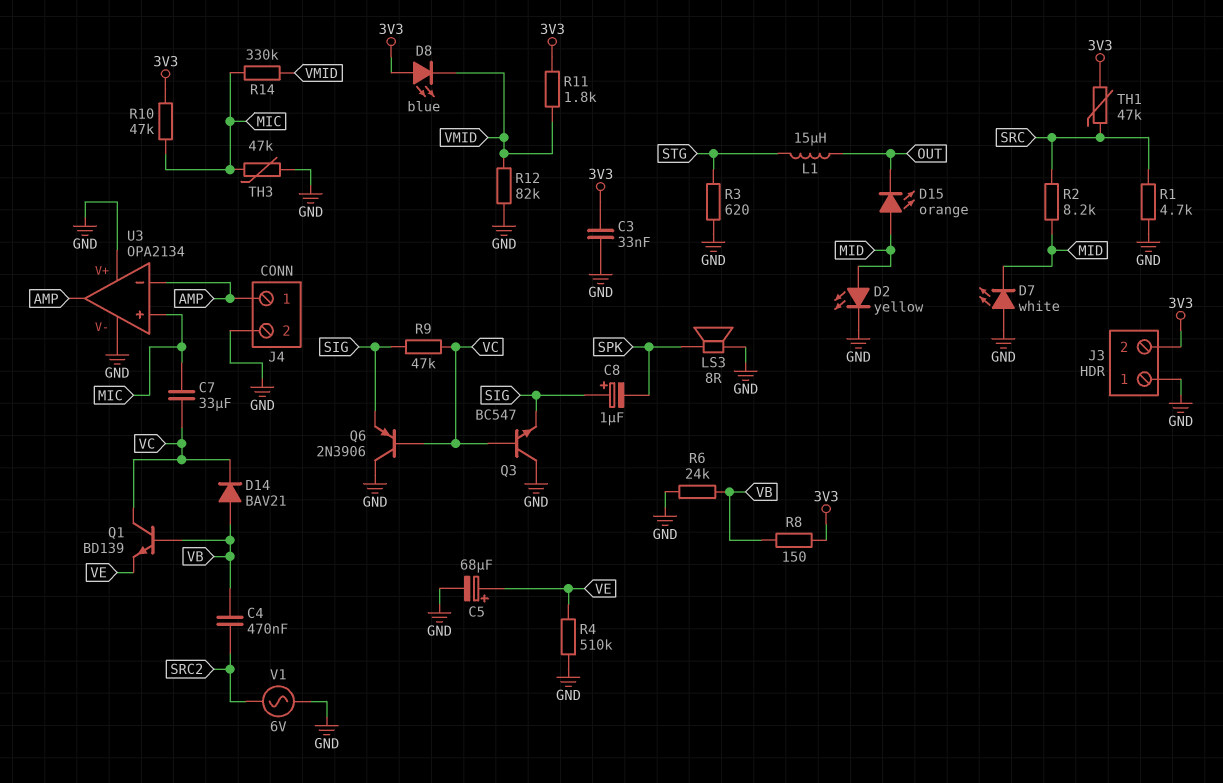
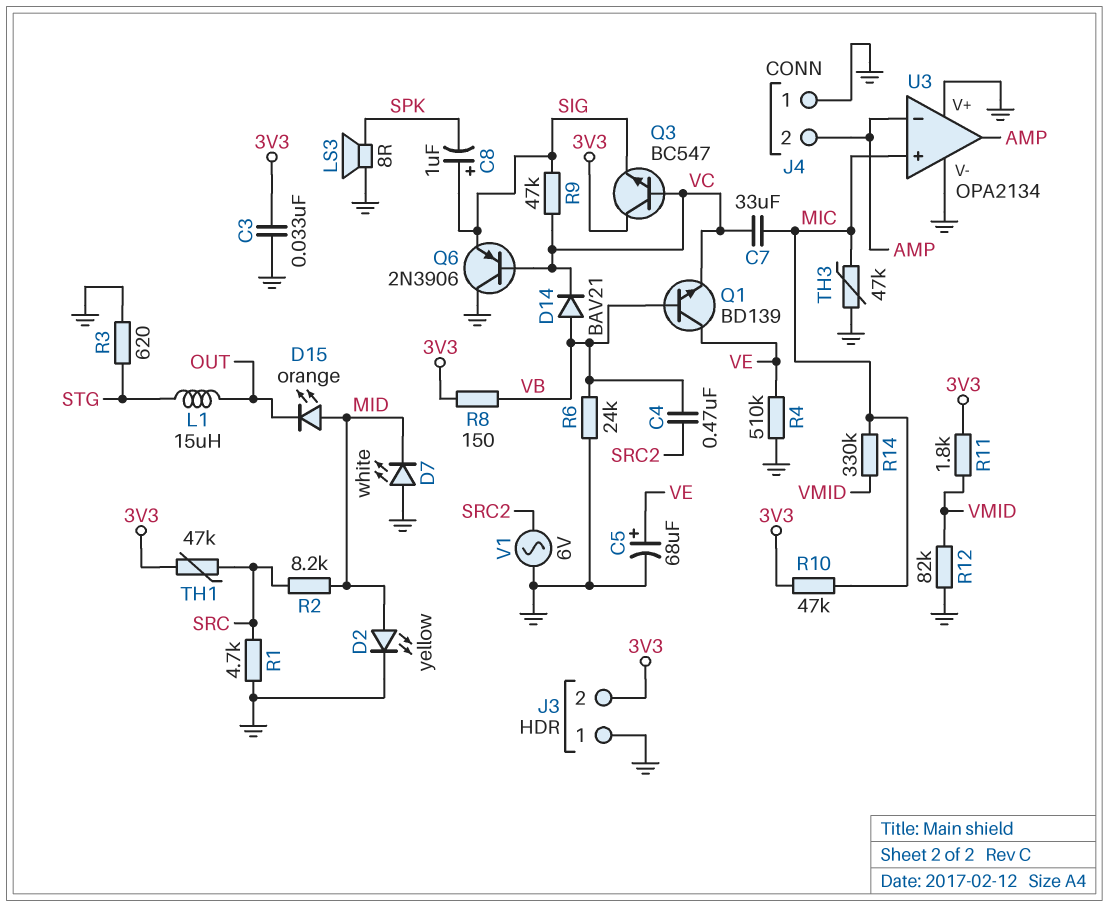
D8: LED blue (A 3V3, K VMID) -> none
J4 pin 1: AMP -> GND
J4 pin 2: GND -> AMP
Q1: NPN BD139 (B VB, C VC, E VE) -> NPN BD139 (B VB, C VE, E VC)
Q3: NPN BC547 (B VC, C GND, E SIG) -> NPN BC547 (B VC, C 3V3, E SIG)

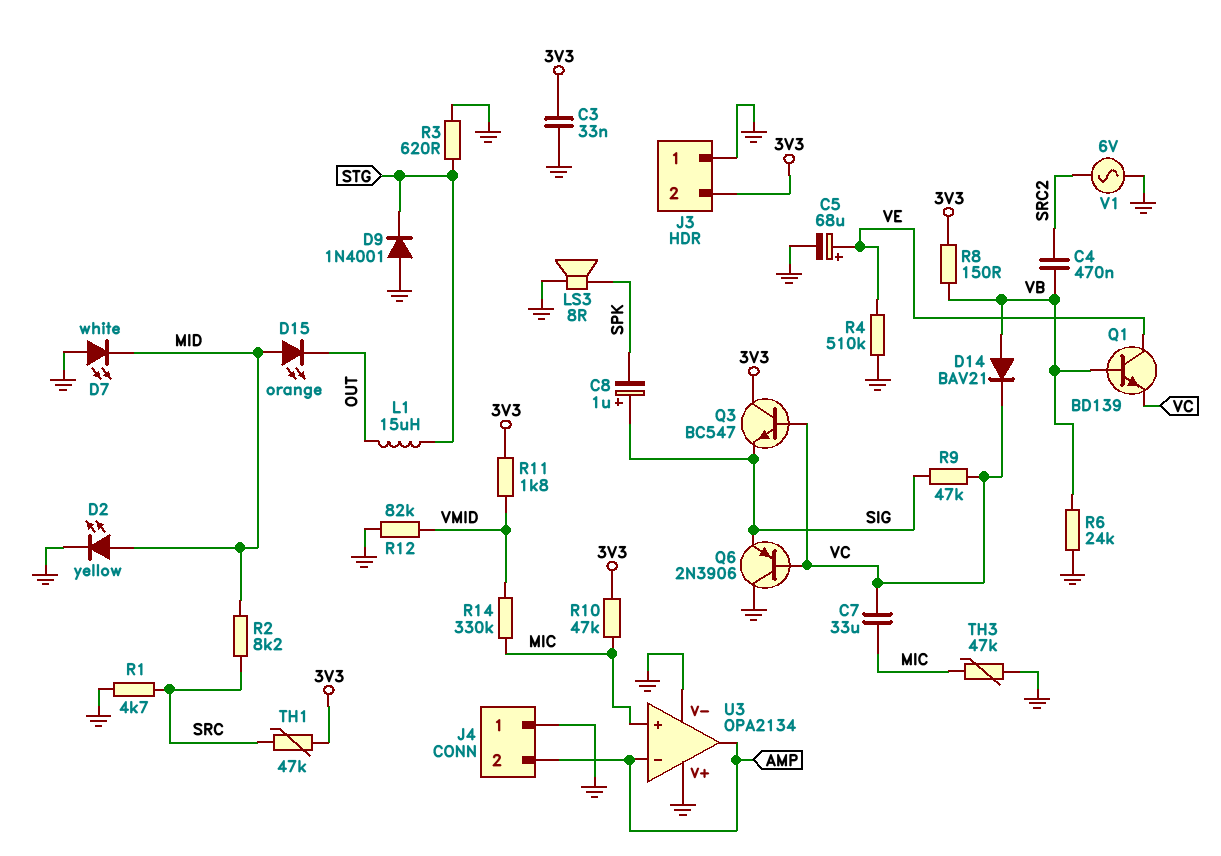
D9: none -> diode 1N4001 (A GND, K STG)

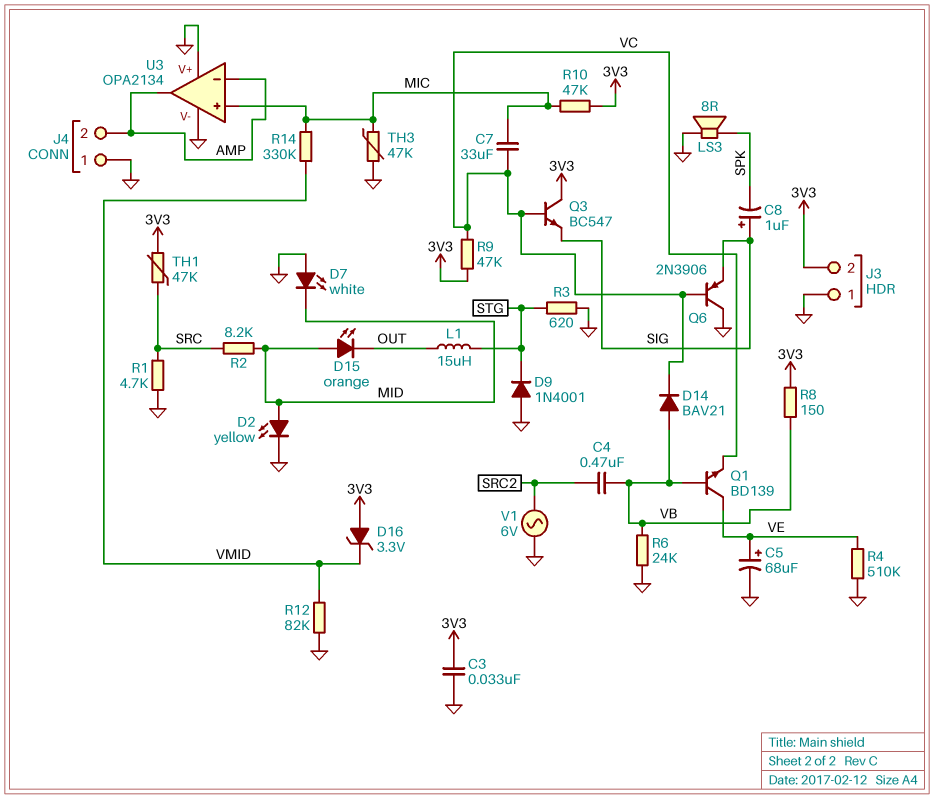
D16: none -> zener 3.3V (A 3V3, K VMID)
R9: 47k (SIG, VC) -> 47k (3V3, VC)
R11: 1.8k (3V3, VMID) -> none

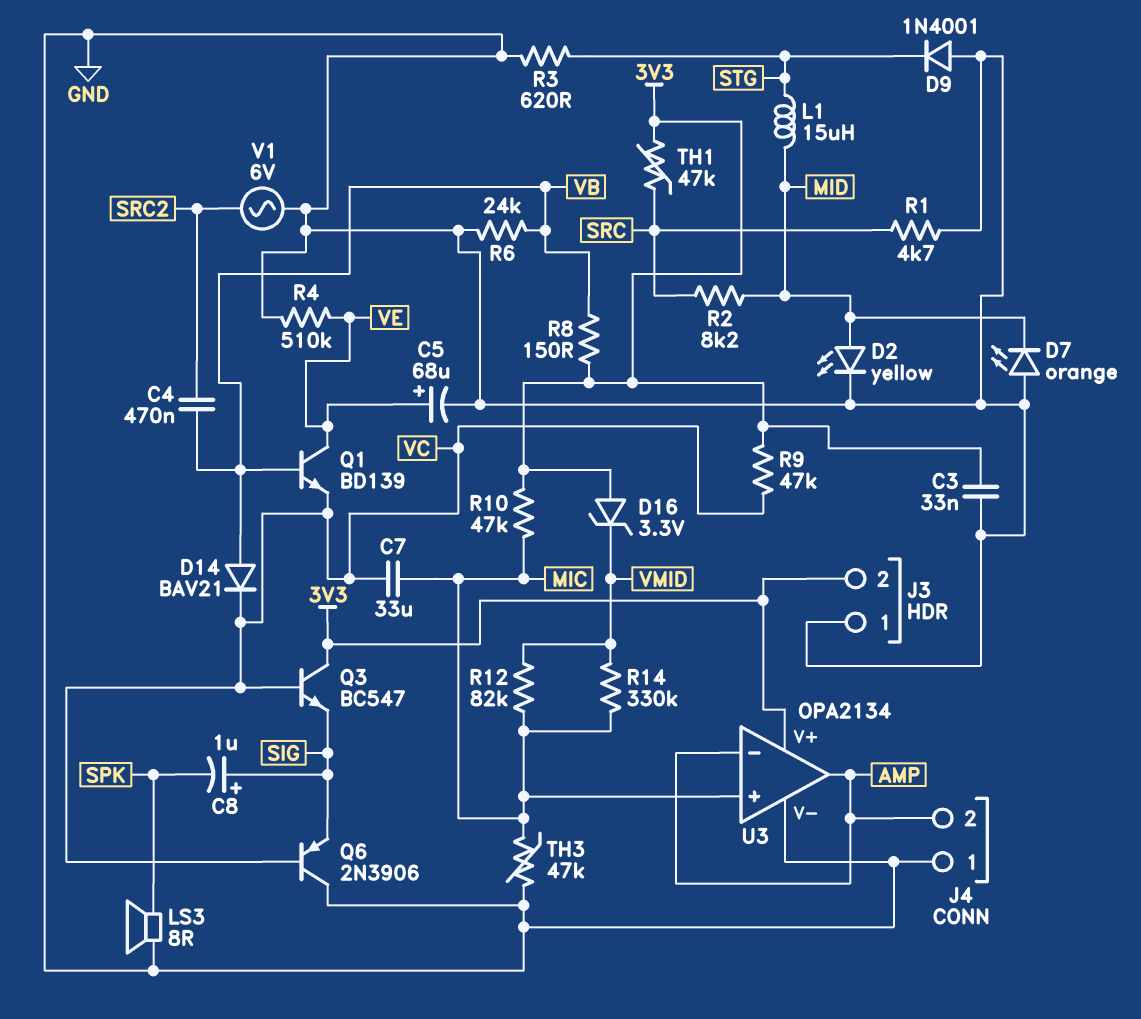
D7: LED white (A GND, K MID) -> LED orange (A GND, K MID)
D15: LED orange (A MID, K OUT) -> none
L1: 15uH (OUT, STG) -> 15uH (MID, STG)
R12: 82k (GND, VMID) -> 82k (MIC, VMID)
U3 pin V+: GND -> 3V3

